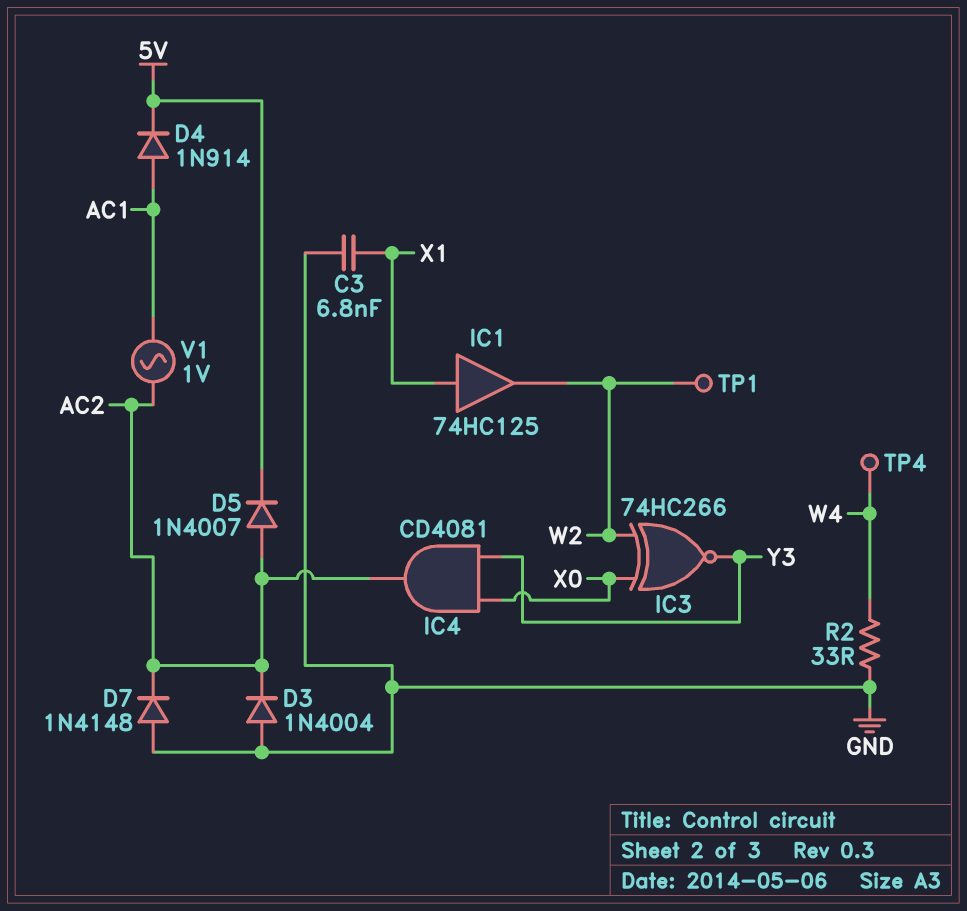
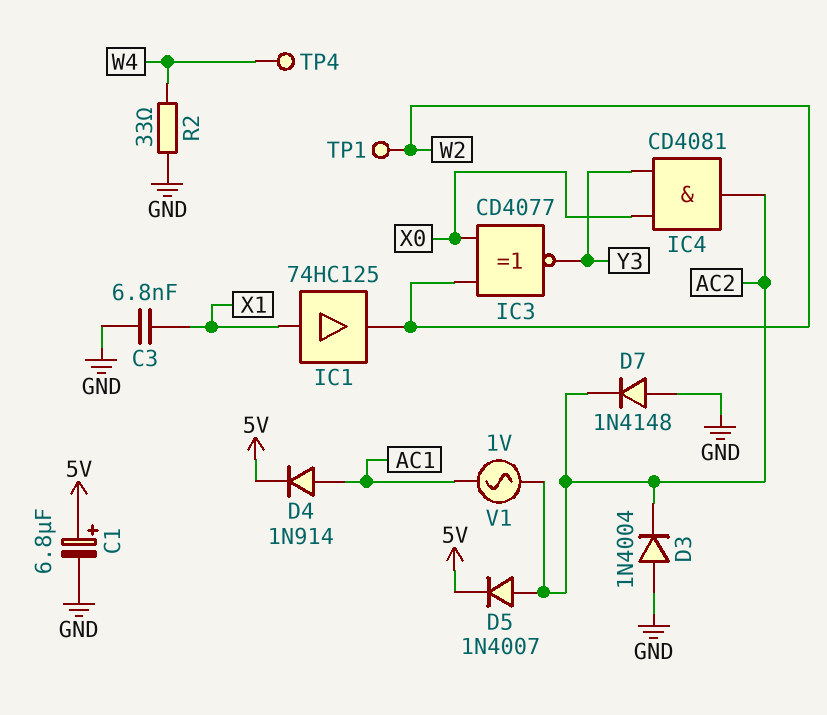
C1: none -> 6.8uF (plus 5V, minus GND)
IC3: XNOR 74HC266 (in W2, in X0, out Y3) -> XNOR CD4077 (in W2, in X0, out Y3)

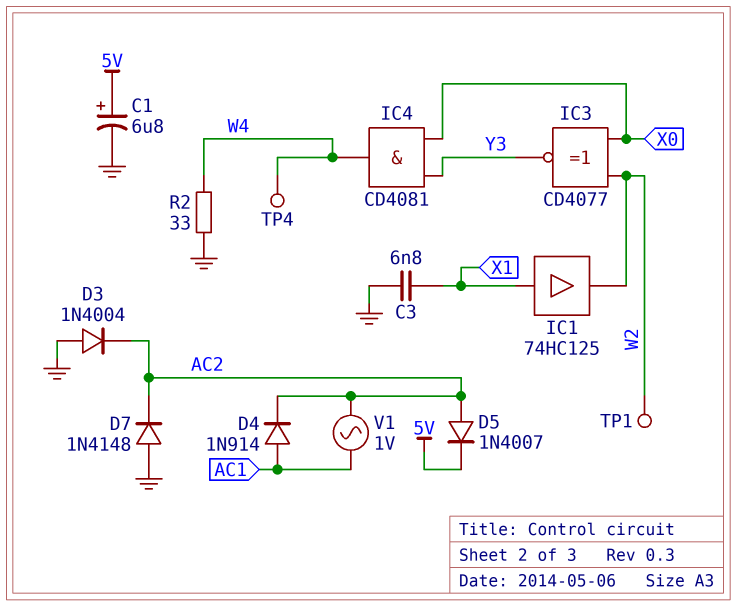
D4: diode 1N914 (A AC1, K 5V) -> diode 1N914 (A AC1, K AC2)
IC4: AND CD4081 (in X0, in Y3, out AC2) -> AND CD4081 (in X0, in Y3, out W4)

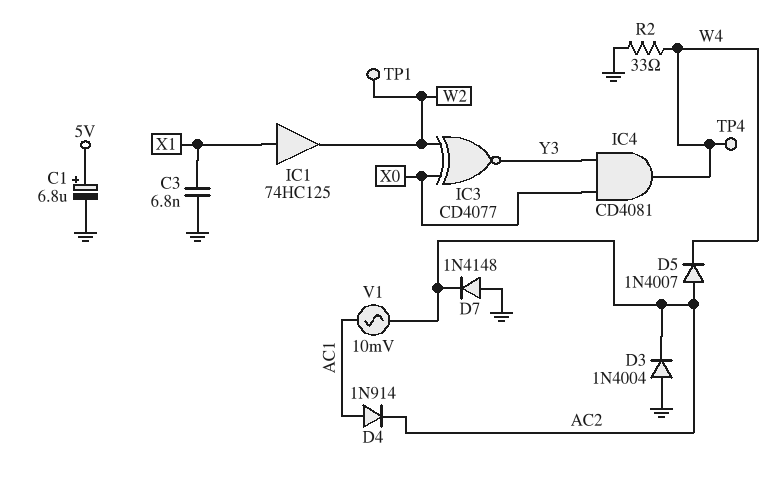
D5: diode 1N4007 (A AC2, K 5V) -> diode 1N4007 (A AC2, K W4)
V1: AC 1V (AC1, AC2) -> AC 10mV (AC1, AC2)

